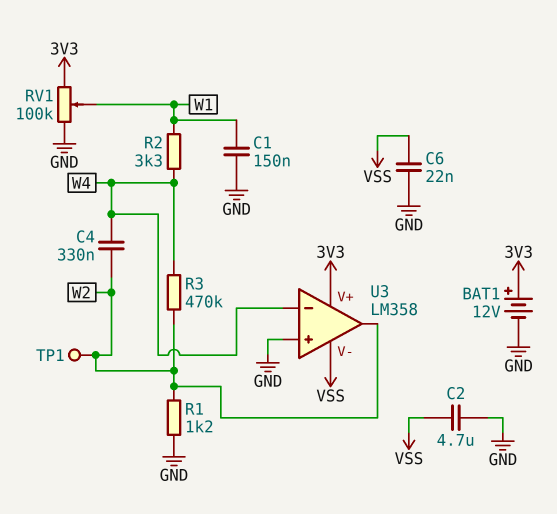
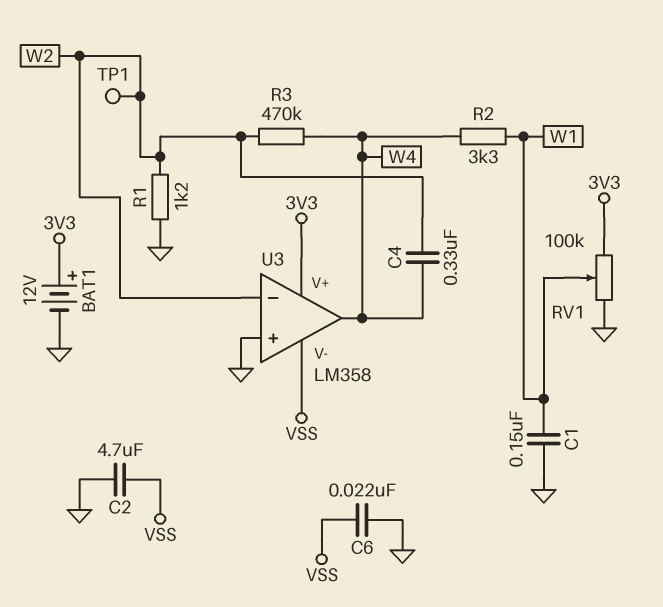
U3 pin in-: W4 -> W2
U3 pin out: W2 -> W4

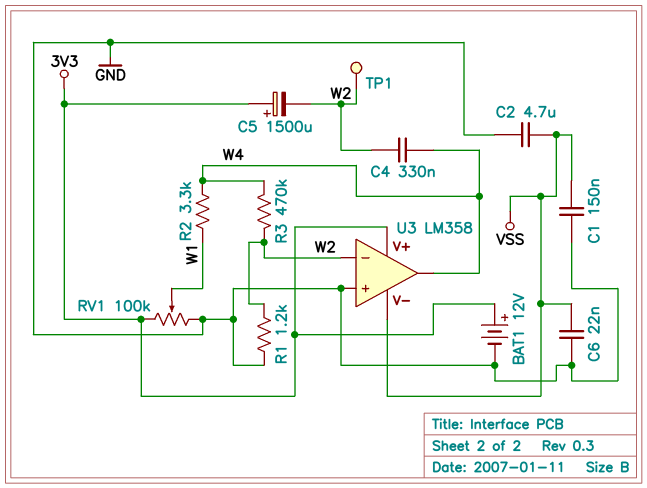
C1: 150nF (GND, W1) -> 150nF (GND, VSS)
C5: none -> 1500uF (plus 3V3, minus W2)

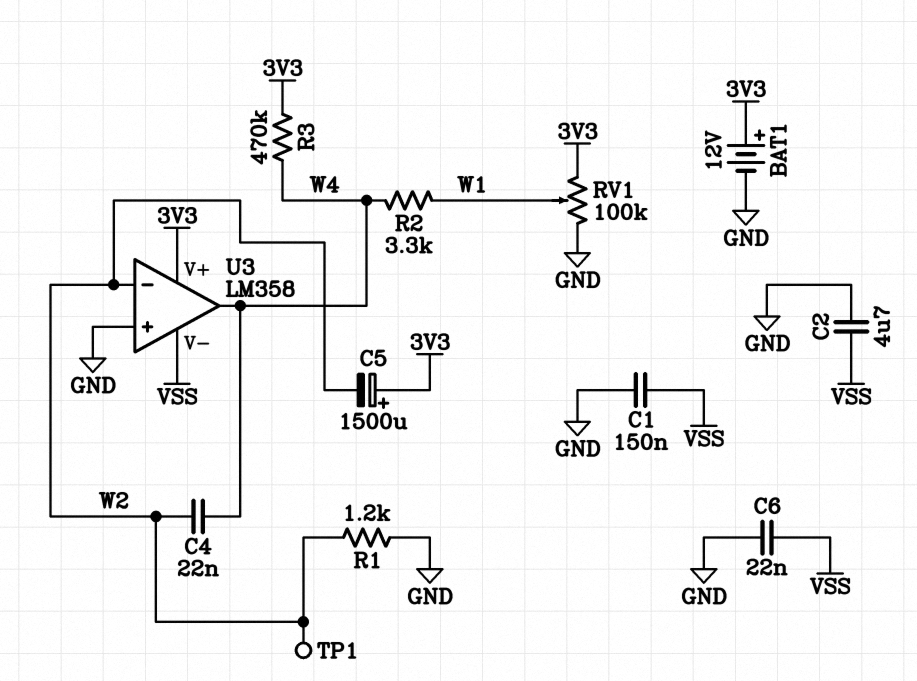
C4: 330nF (W2, W4) -> 22nF (W2, W4)
R3: 470k (W2, W4) -> 470k (3V3, W4)

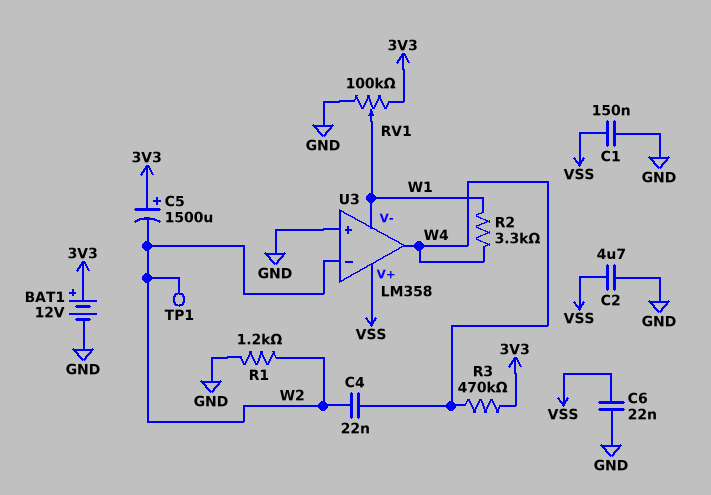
U3 pin V+: 3V3 -> VSS
U3 pin V-: VSS -> W1

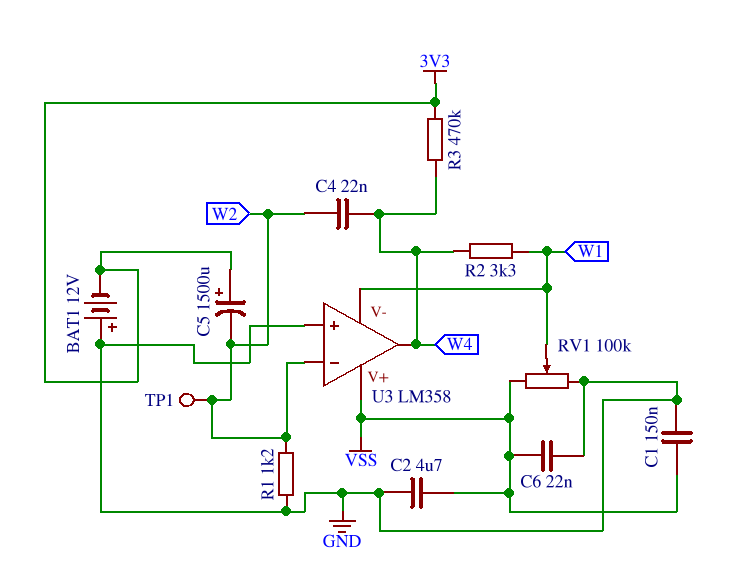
BAT1: 12V (plus 3V3, minus GND) -> 12V (plus GND, minus 3V3)
RV1: 100k (3V3, GND, wiper W1) -> 100k (GND, VSS, wiper W1)

